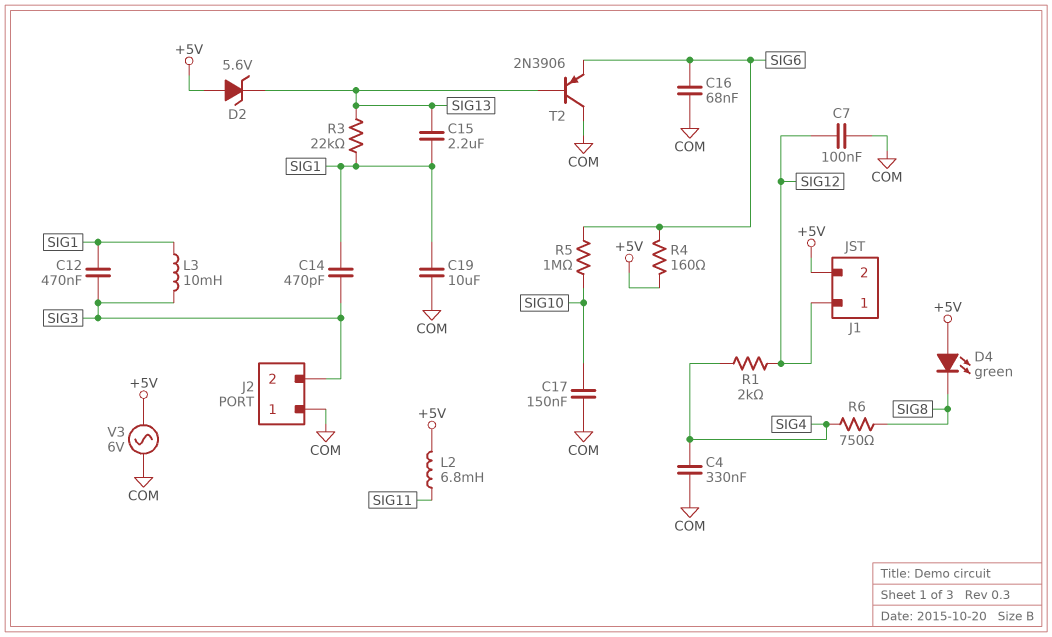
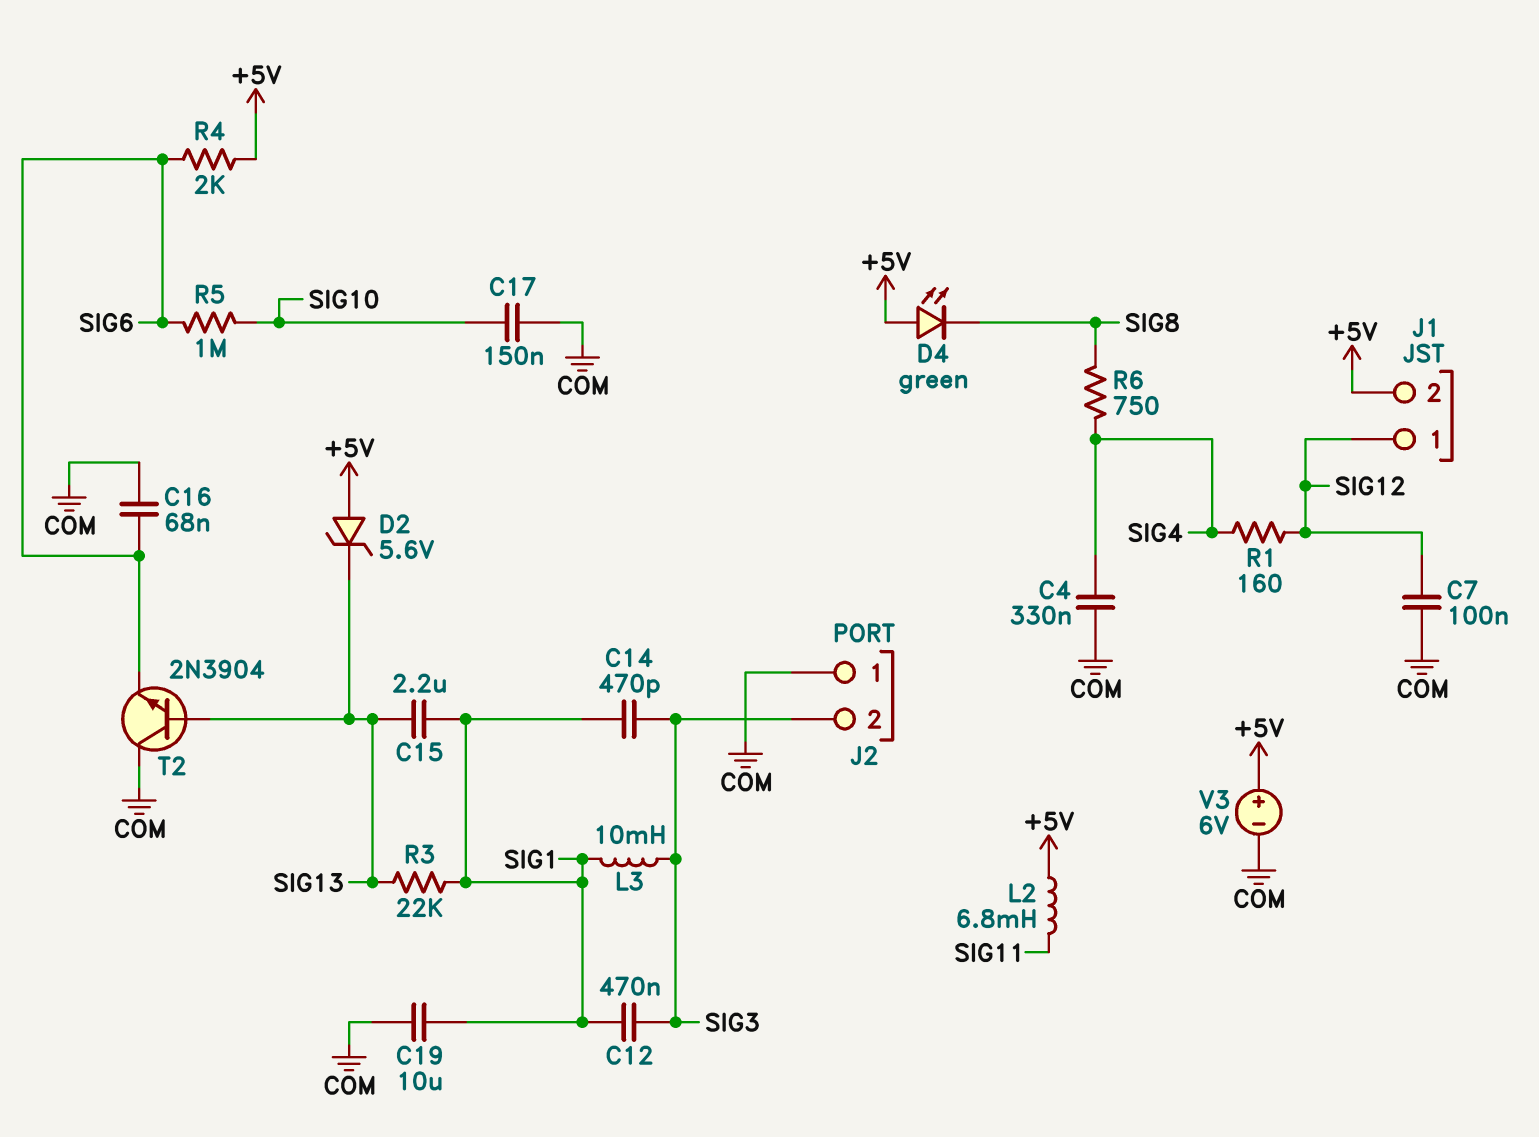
R1: 2k (SIG4, SIG12) -> 160 (SIG4, SIG12)
R4: 160 (+5V, SIG6) -> 2k (+5V, SIG6)
T2: PNP 2N3906 (B SIG13, C COM, E SIG6) -> NPN 2N3904 (B SIG13, C COM, E SIG6)
V3: AC 6V (+5V, COM) -> 6V (plus +5V, minus COM)

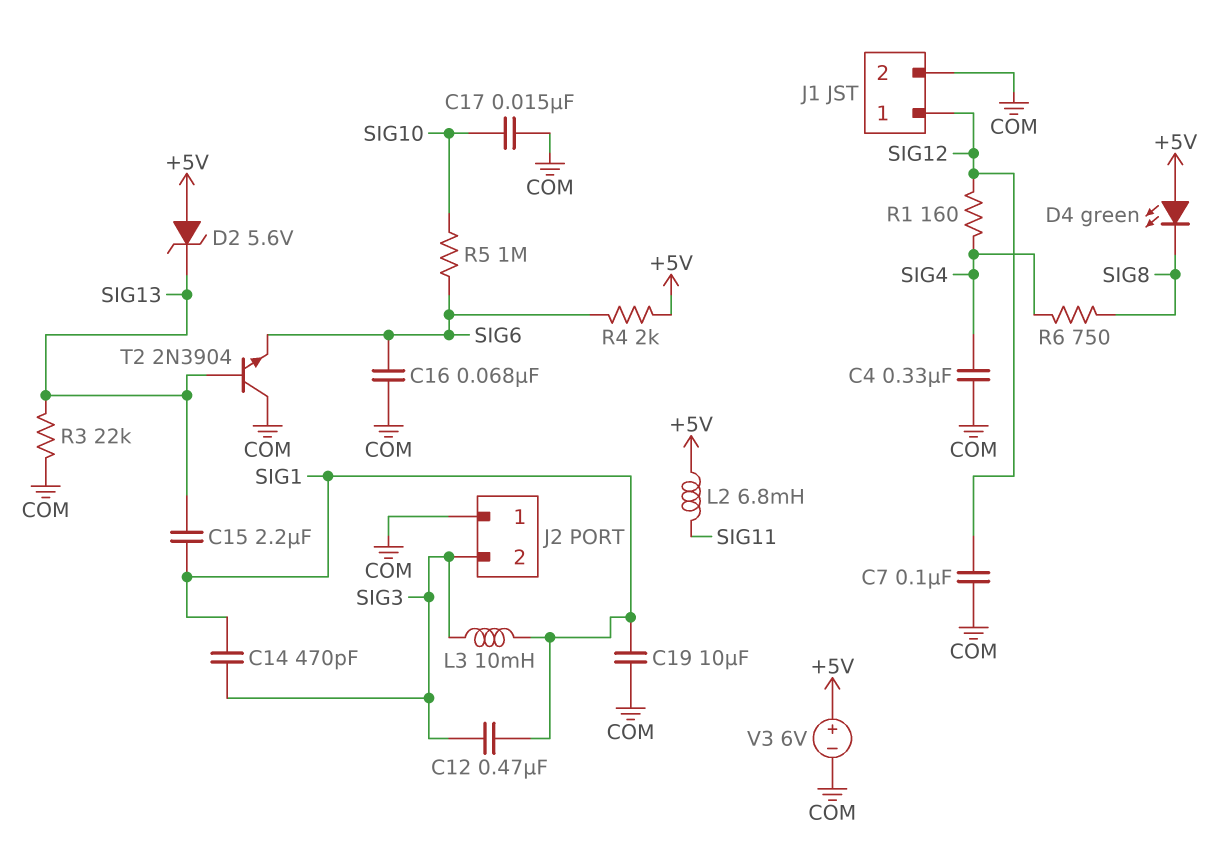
C17: 150nF (COM, SIG10) -> 15nF (COM, SIG10)
J1 pin 2: +5V -> COM
R3: 22k (SIG1, SIG13) -> 22k (COM, SIG13)

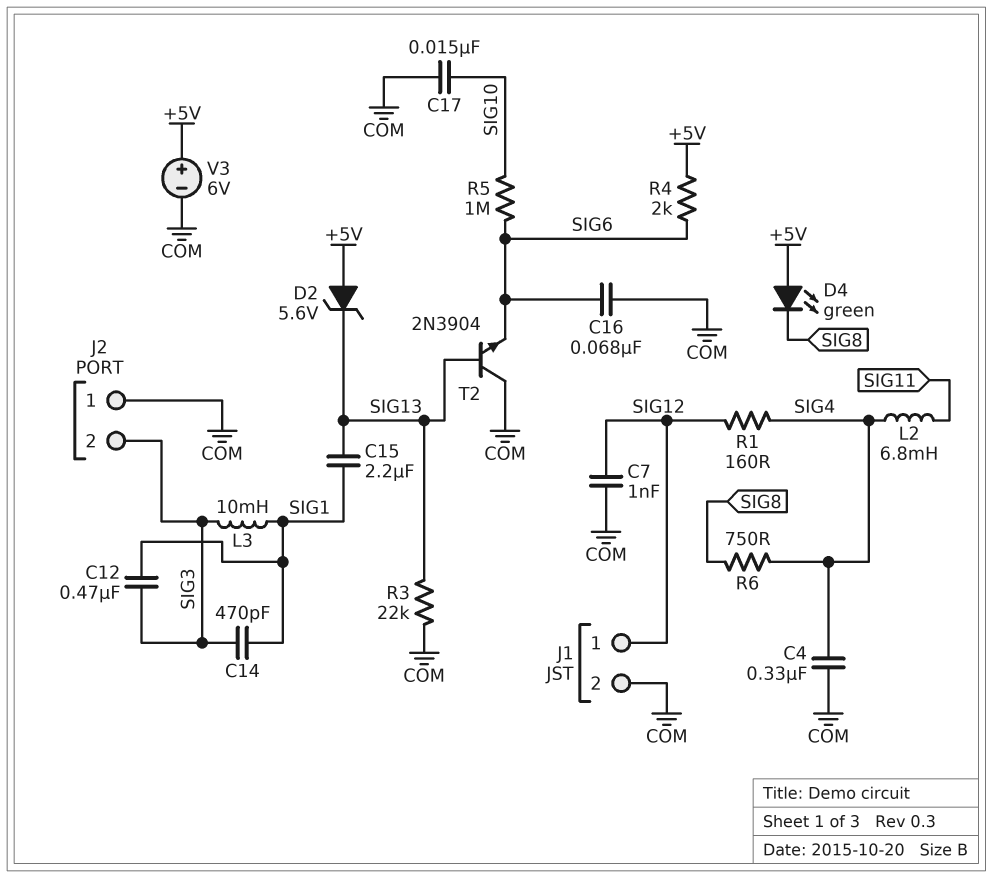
C7: 100nF (COM, SIG12) -> 1nF (COM, SIG12)
C19: 10uF (COM, SIG1) -> none
L2: 6.8mH (+5V, SIG11) -> 6.8mH (SIG4, SIG11)

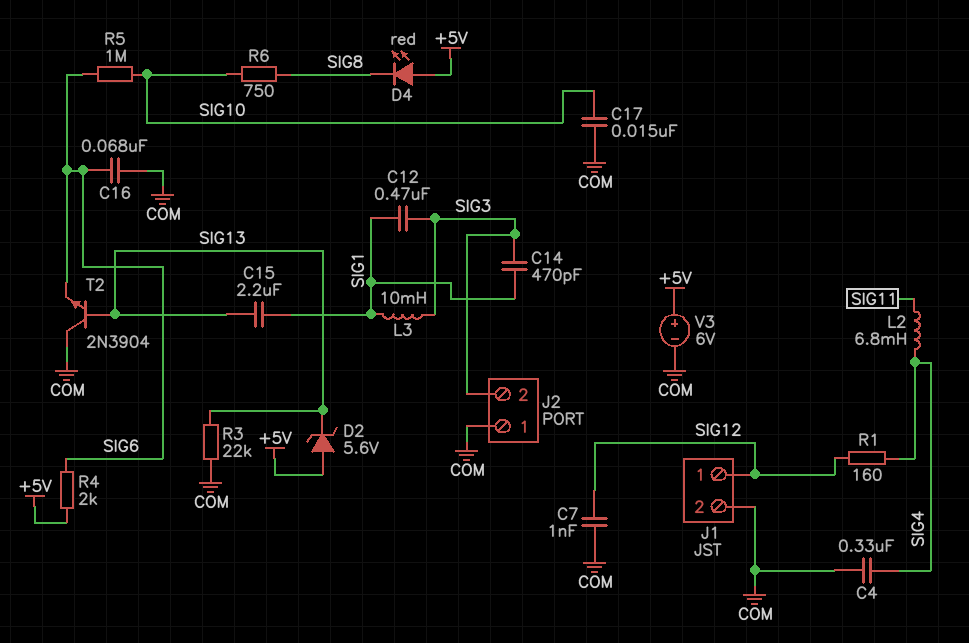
D4: LED green (A +5V, K SIG8) -> LED red (A +5V, K SIG8)
R6: 750 (SIG4, SIG8) -> 750 (SIG8, SIG10)

